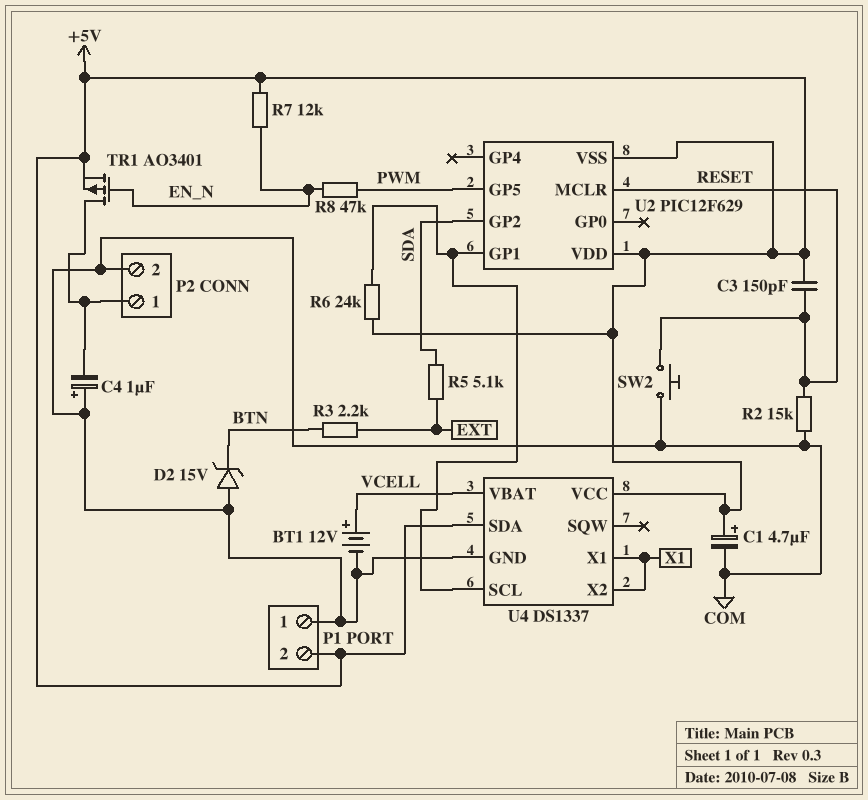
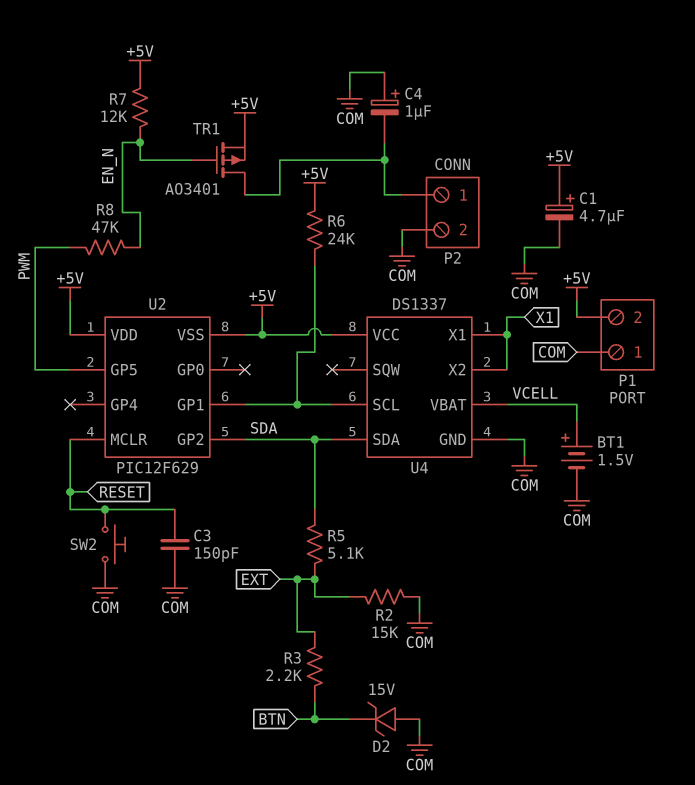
BT1: 12V (plus VCELL, minus COM) -> 1.5V (plus VCELL, minus COM)
C3: 150pF (+5V, RESET) -> 150pF (COM, RESET)
R2: 15k (COM, RESET) -> 15k (COM, EXT)
U4 pin SDA: +5V -> SDA

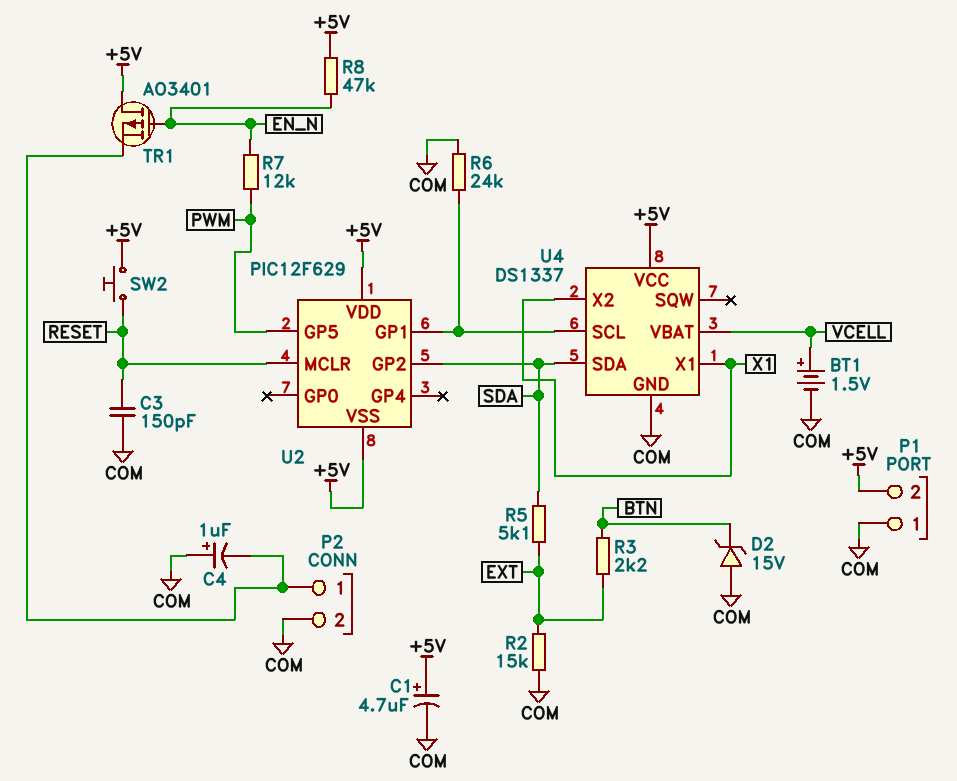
R6: 24k (+5V, U2/GP1) -> 24k (COM, U2/GP1)
R7: 12k (+5V, EN_N) -> 12k (EN_N, PWM)
R8: 47k (EN_N, PWM) -> 47k (+5V, EN_N)
SW2: button (COM, RESET) -> button (+5V, RESET)
TR1: PMOS AO3401 (G EN_N, D P2/1, S +5V) -> PMOS AO3401 (G EN_N, D +5V, S P2/1)

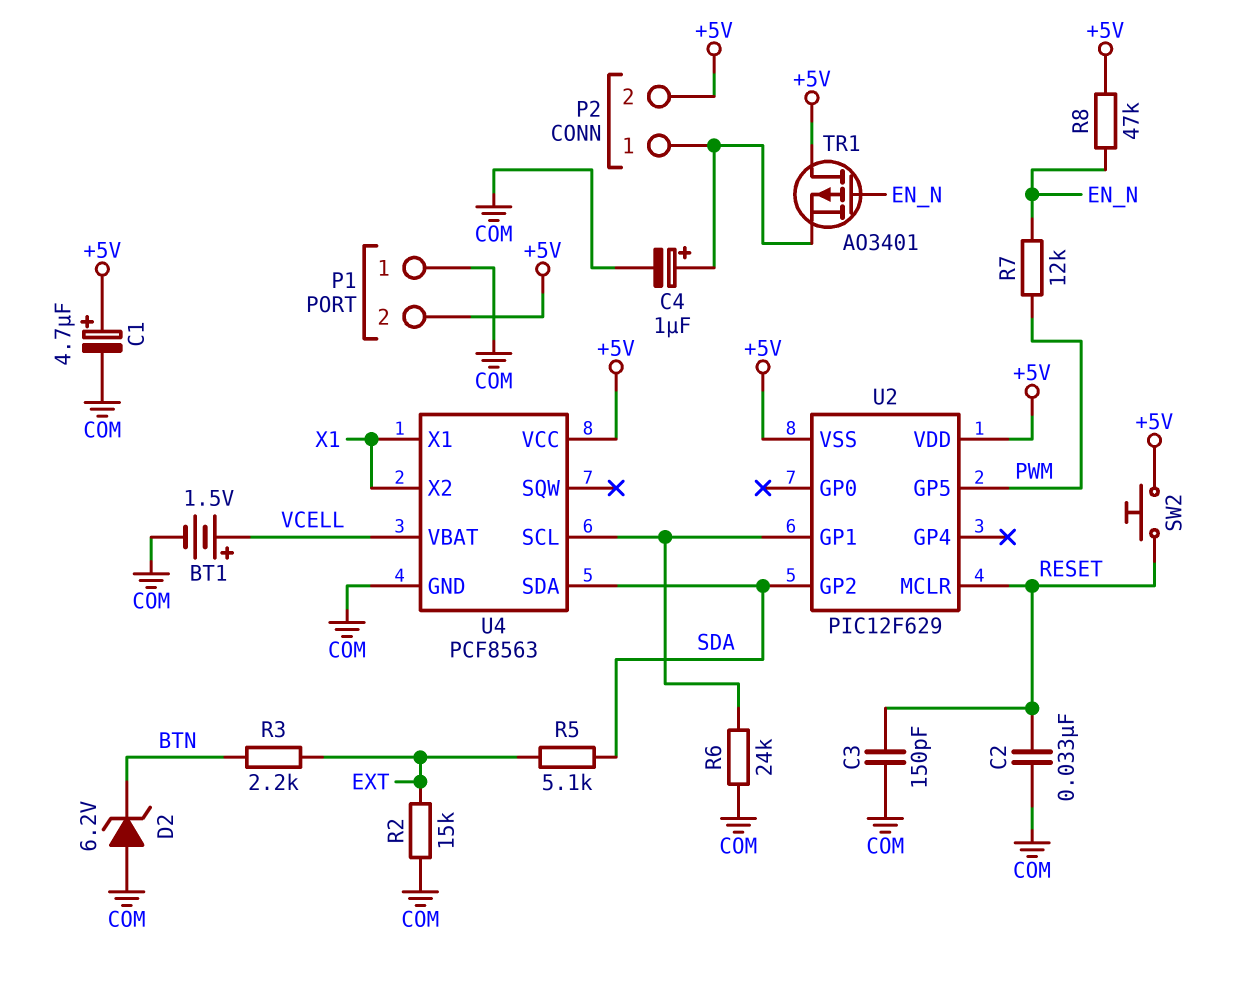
C2: none -> 33nF (COM, RESET)
C4: 1uF (plus COM, minus P2/1) -> 1uF (plus P2/1, minus COM)
D2: zener 15V (A COM, K BTN) -> zener 6.2V (A COM, K BTN)
P2 pin 2: COM -> +5V
U4: DS1337 -> PCF8563

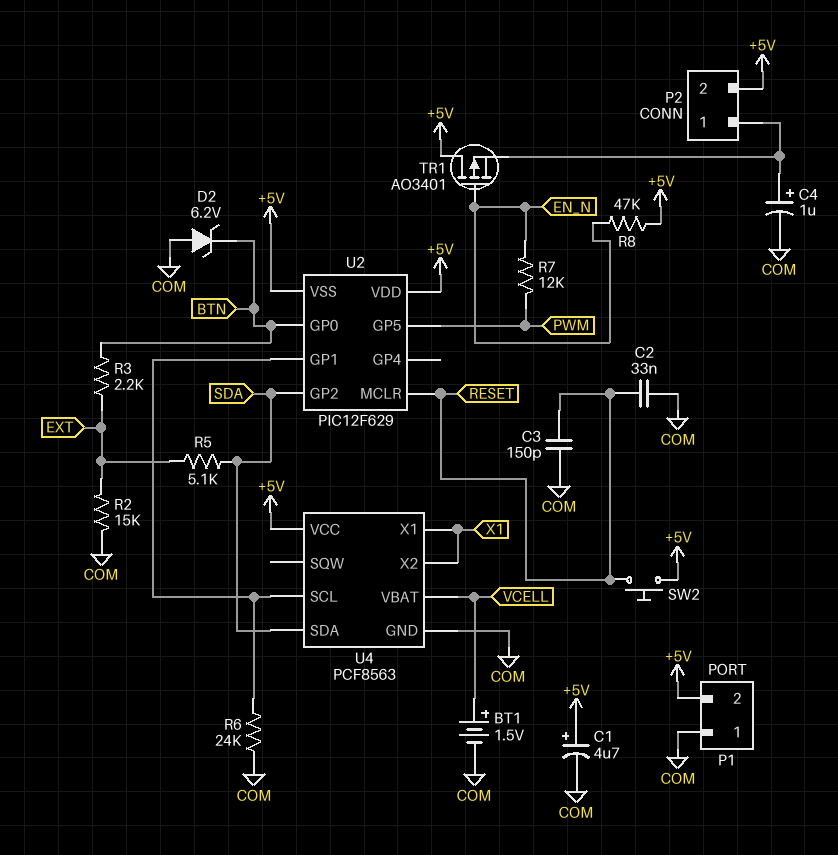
U2 pin GP0: none -> BTN

